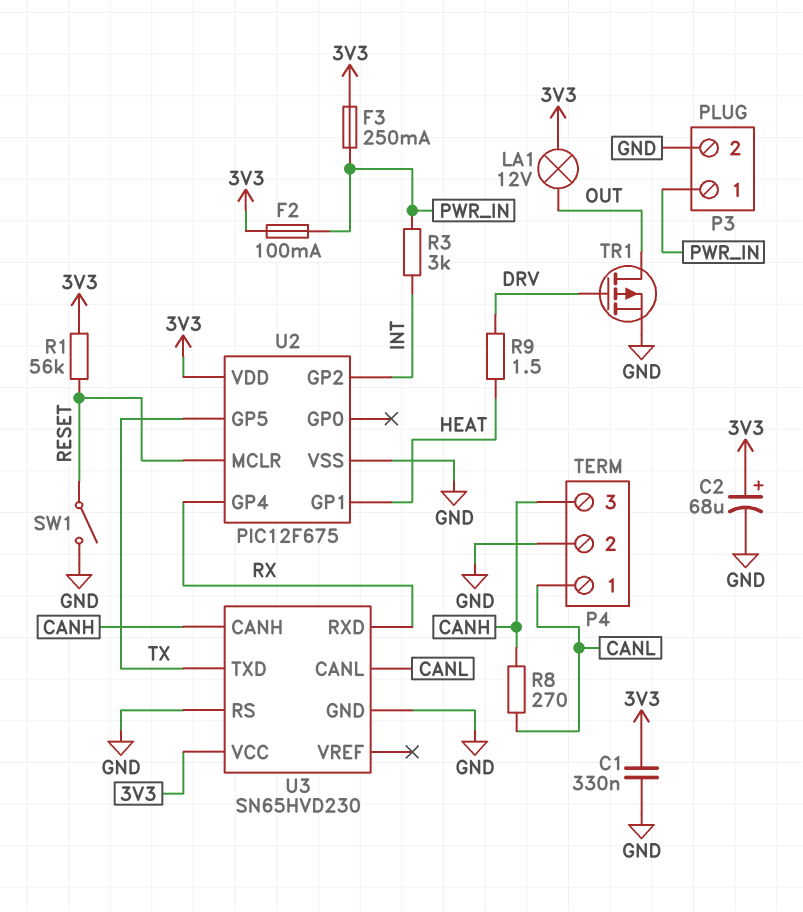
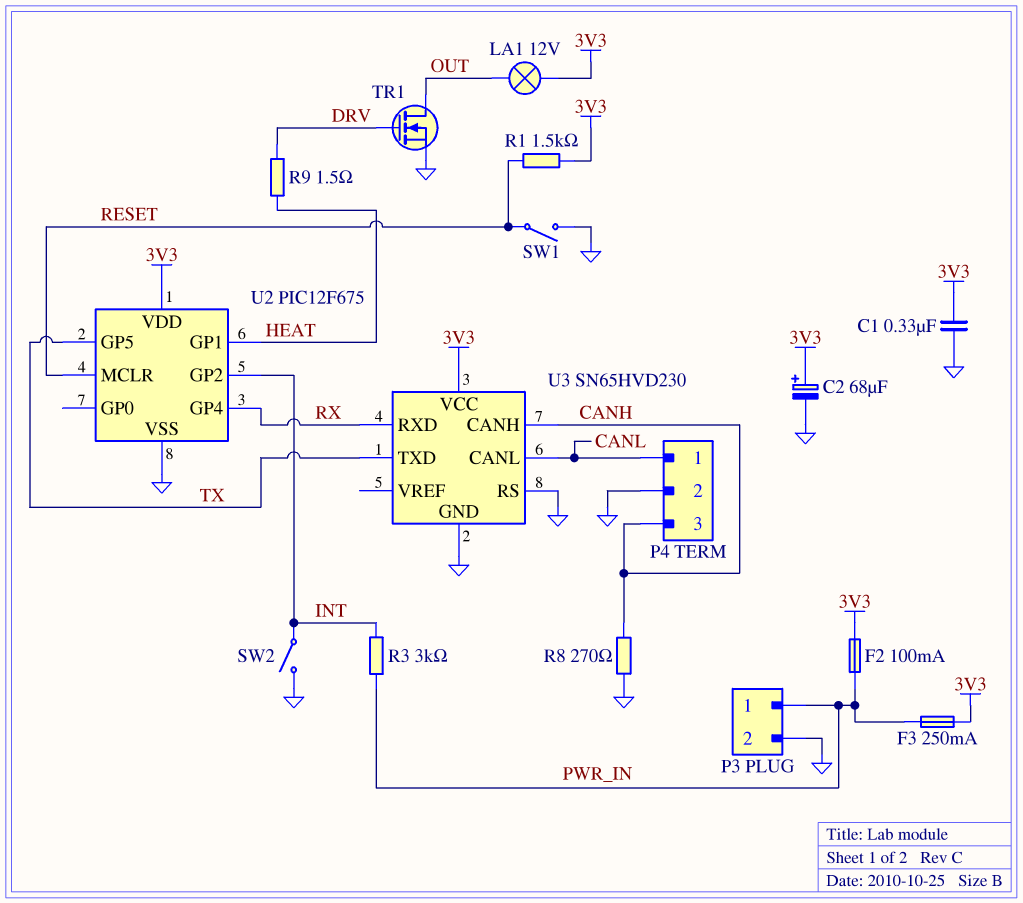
R1: 56k (3V3, RESET) -> 1.5k (3V3, RESET)
R8: 270 (CANH, CANL) -> 270 (CANH, GND)
SW2: none -> switch (GND, INT)
TR1: PMOS (G DRV, D OUT, S GND) -> NMOS (G DRV, D OUT, S GND)

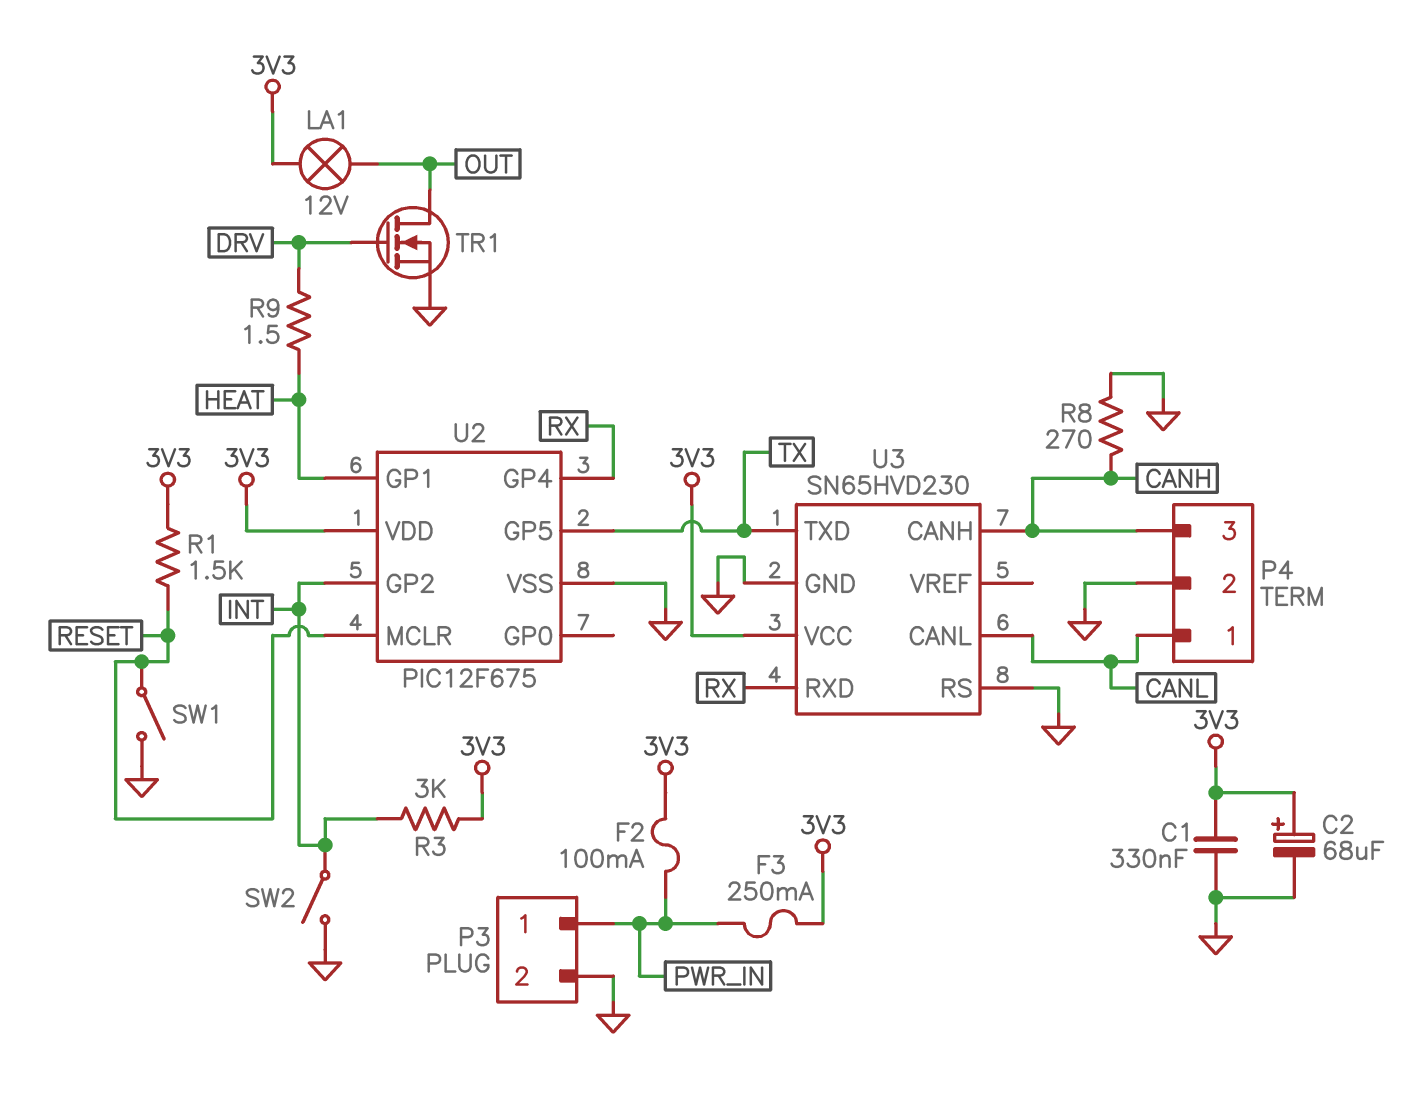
R3: 3k (INT, PWR_IN) -> 3k (3V3, INT)

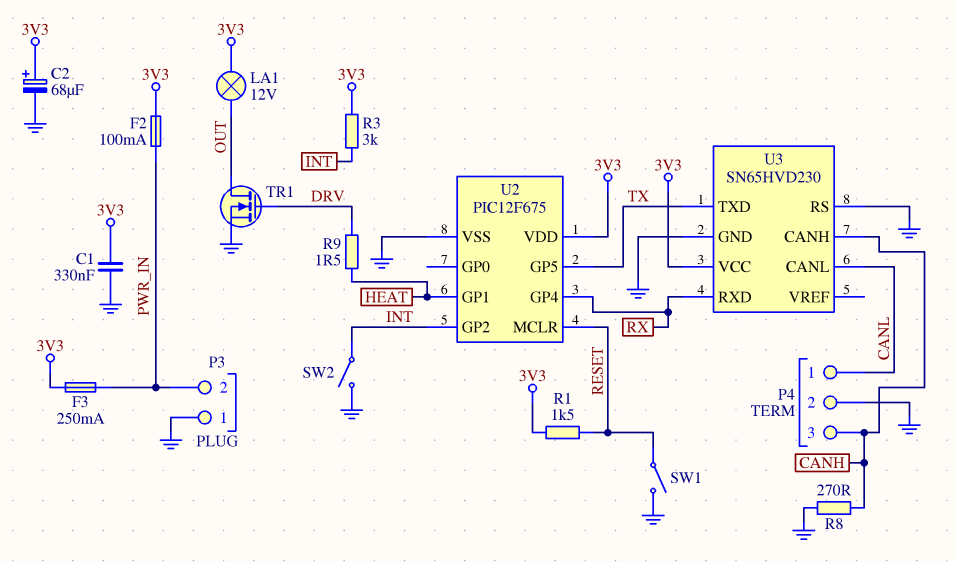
P3 pin 1: PWR_IN -> GND
P3 pin 2: GND -> PWR_IN

